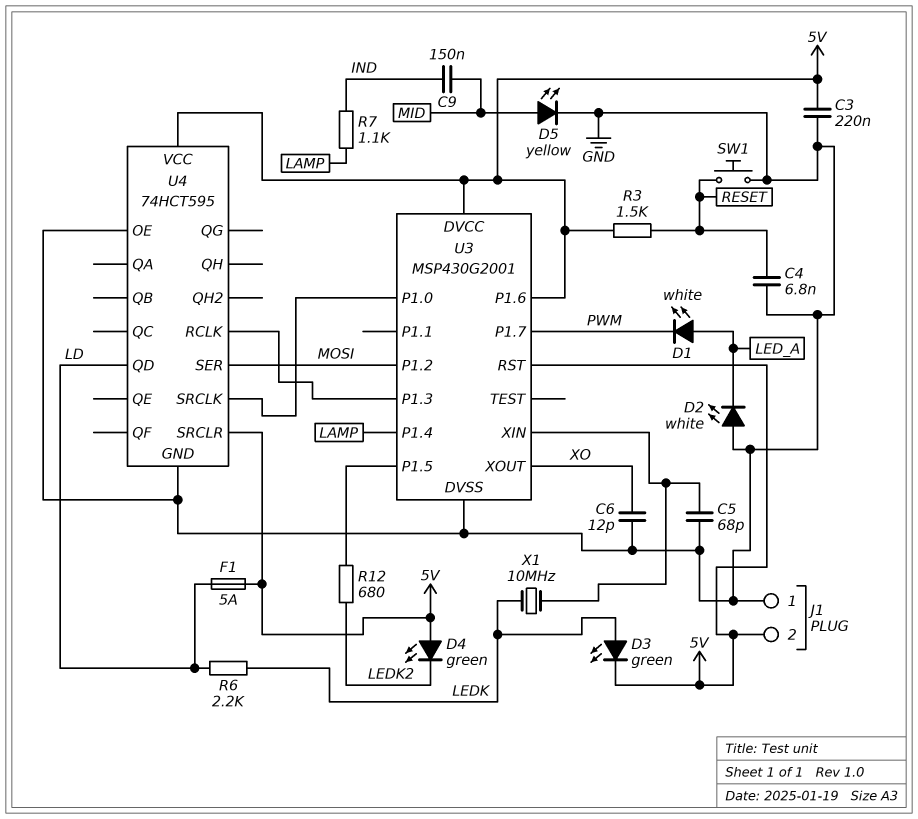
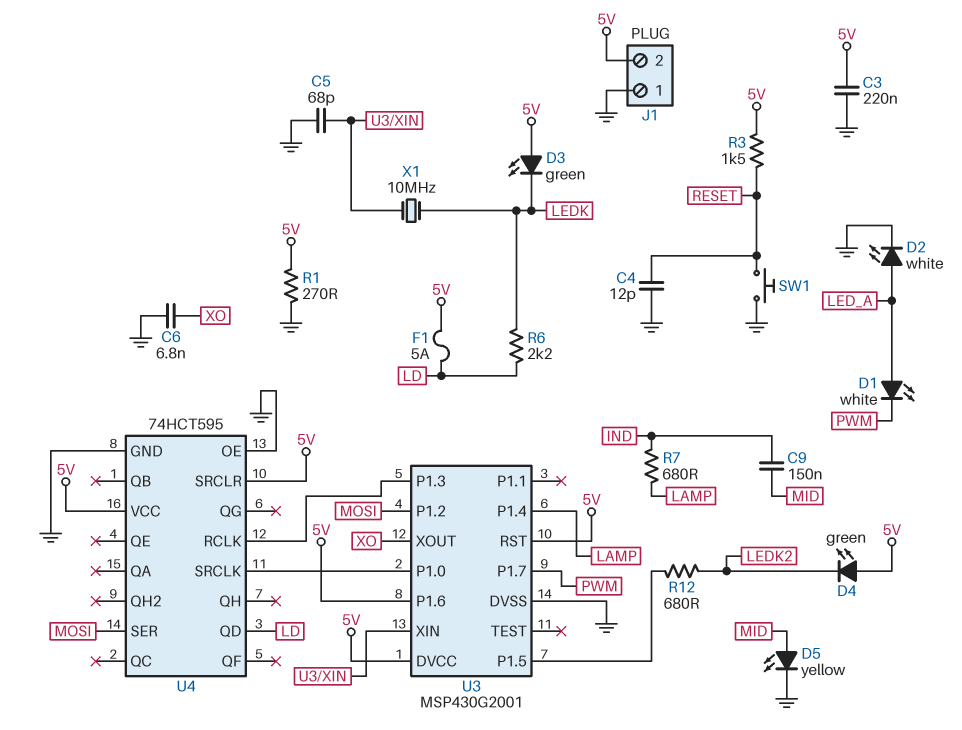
C4: 6.8nF (GND, RESET) -> 12pF (GND, RESET)
C6: 12pF (GND, XO) -> 6.8nF (GND, XO)
D2: LED white (A GND, K LED_A) -> LED white (A LED_A, K GND)
D3: LED green (A LEDK, K 5V) -> LED green (A 5V, K LEDK)
R1: none -> 270 (5V, GND)
R7: 1.1k (IND, LAMP) -> 680 (IND, LAMP)

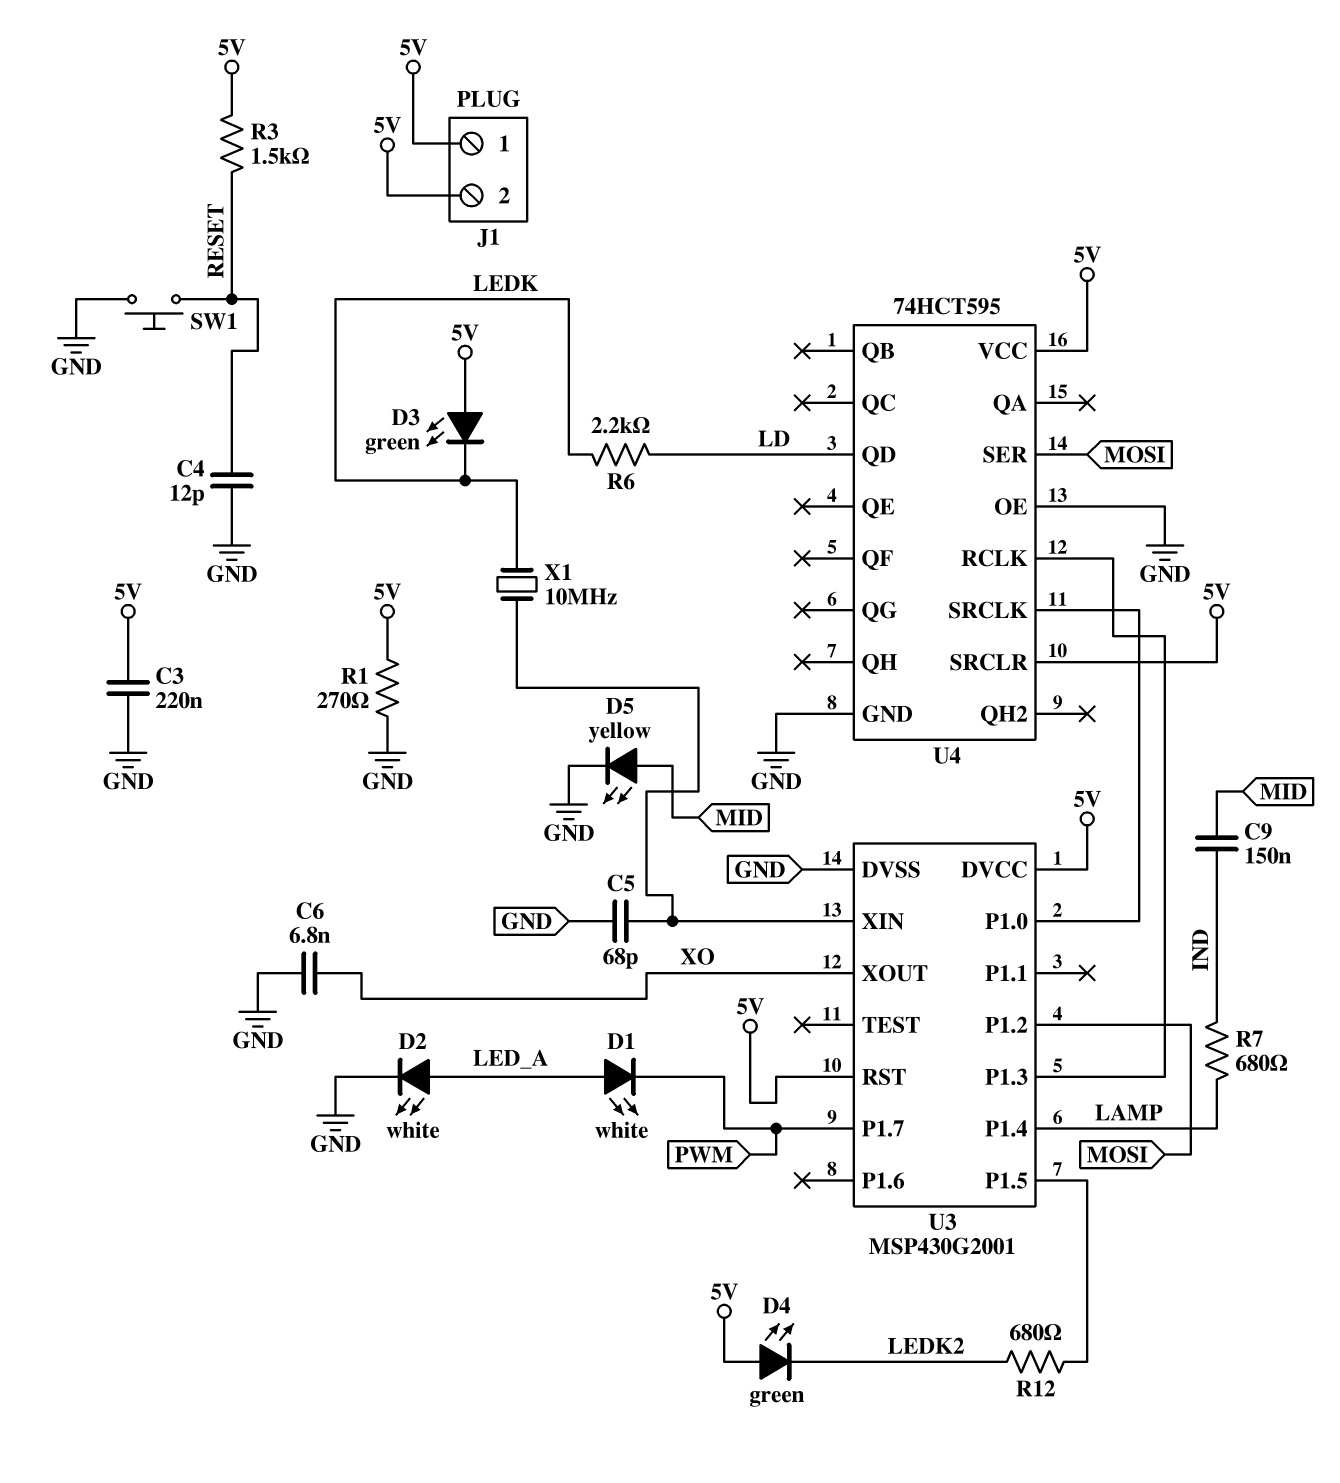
F1: 5A (5V, LD) -> none
J1 pin 1: GND -> 5V
U3 pin P1.6: 5V -> none

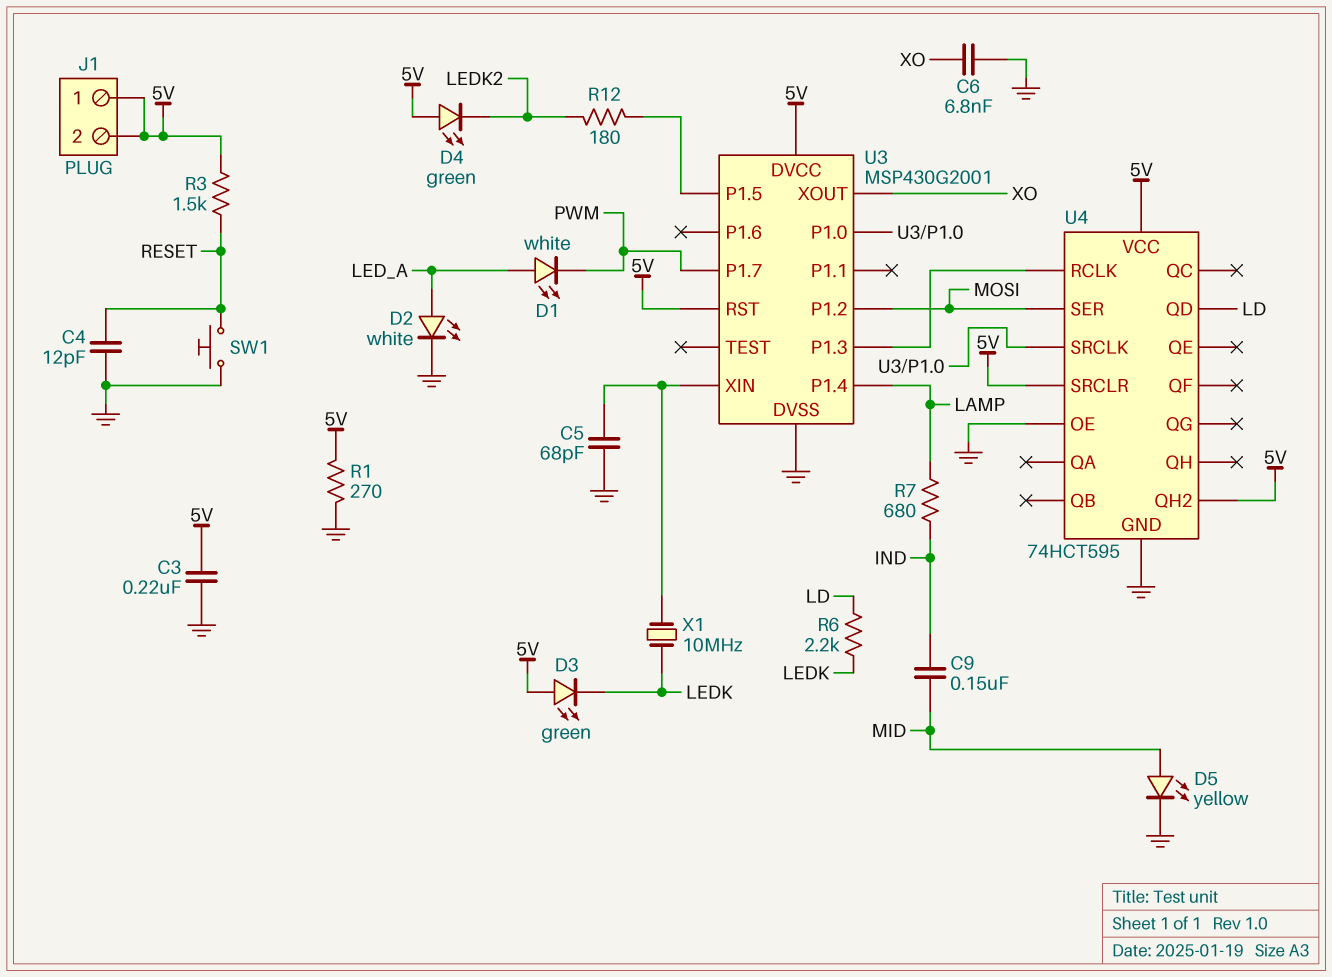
R12: 680 (LEDK2, U3/P1.5) -> 180 (LEDK2, U3/P1.5)
U4 pin QH2: none -> 5V

